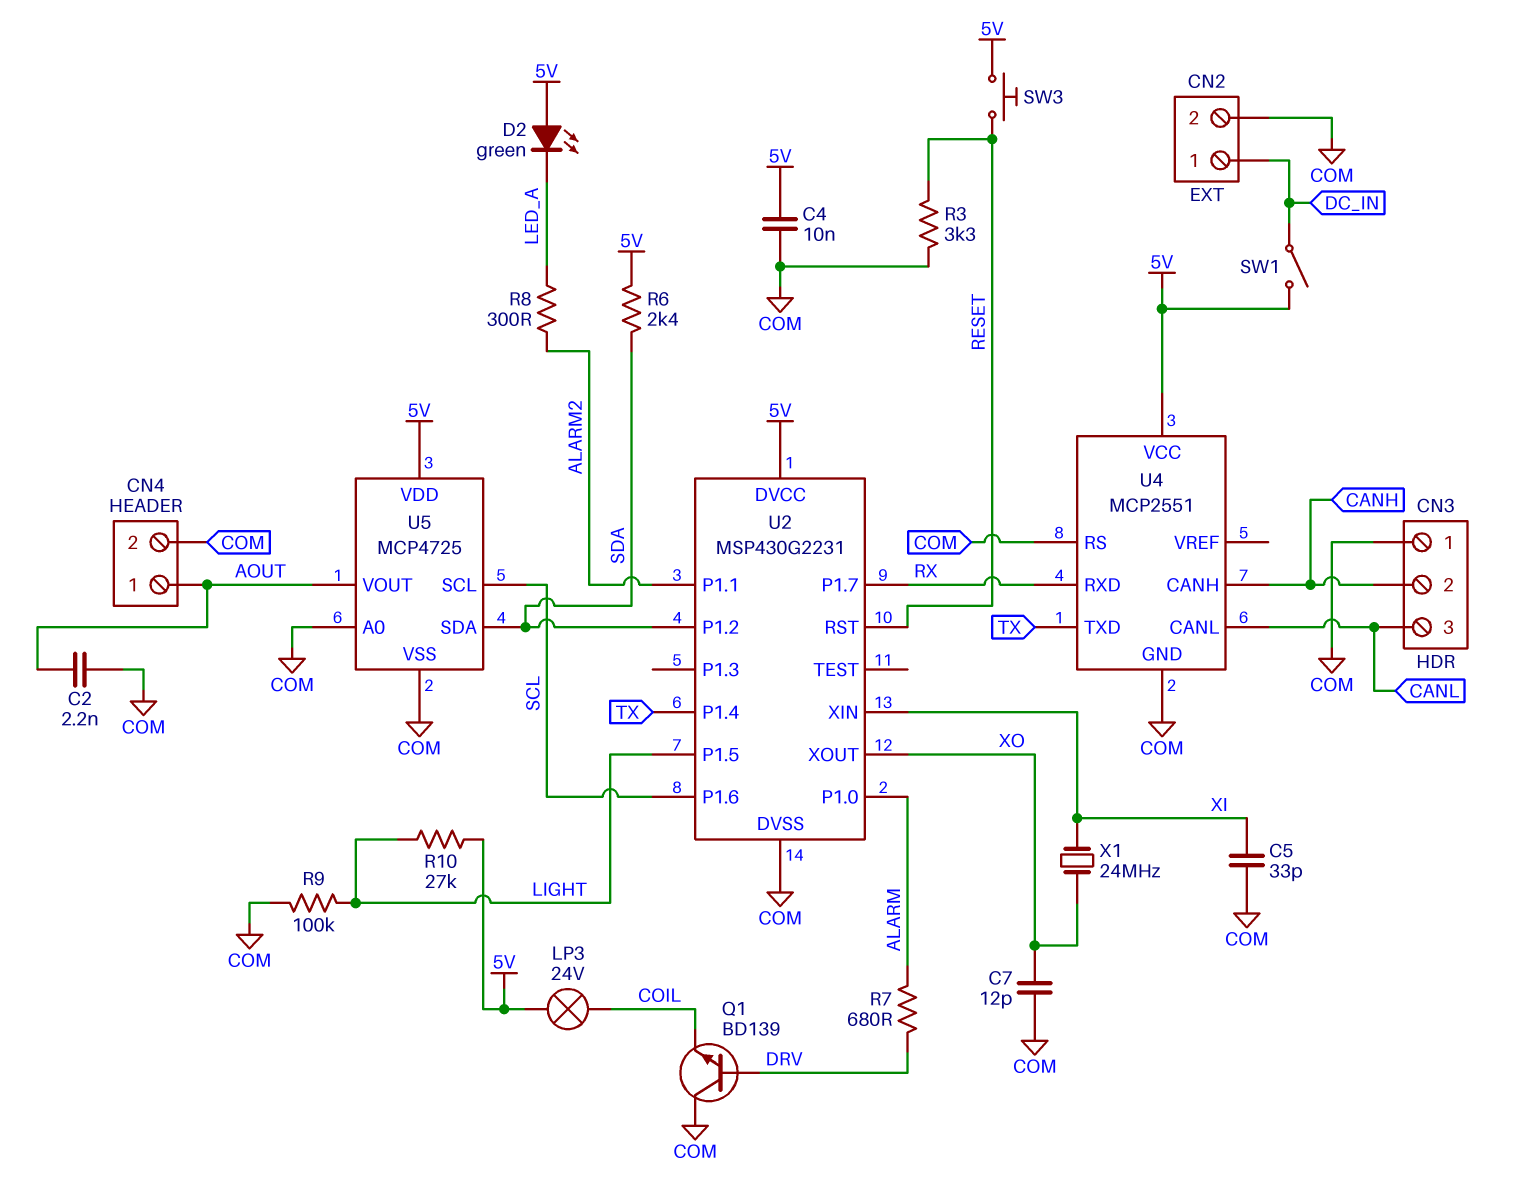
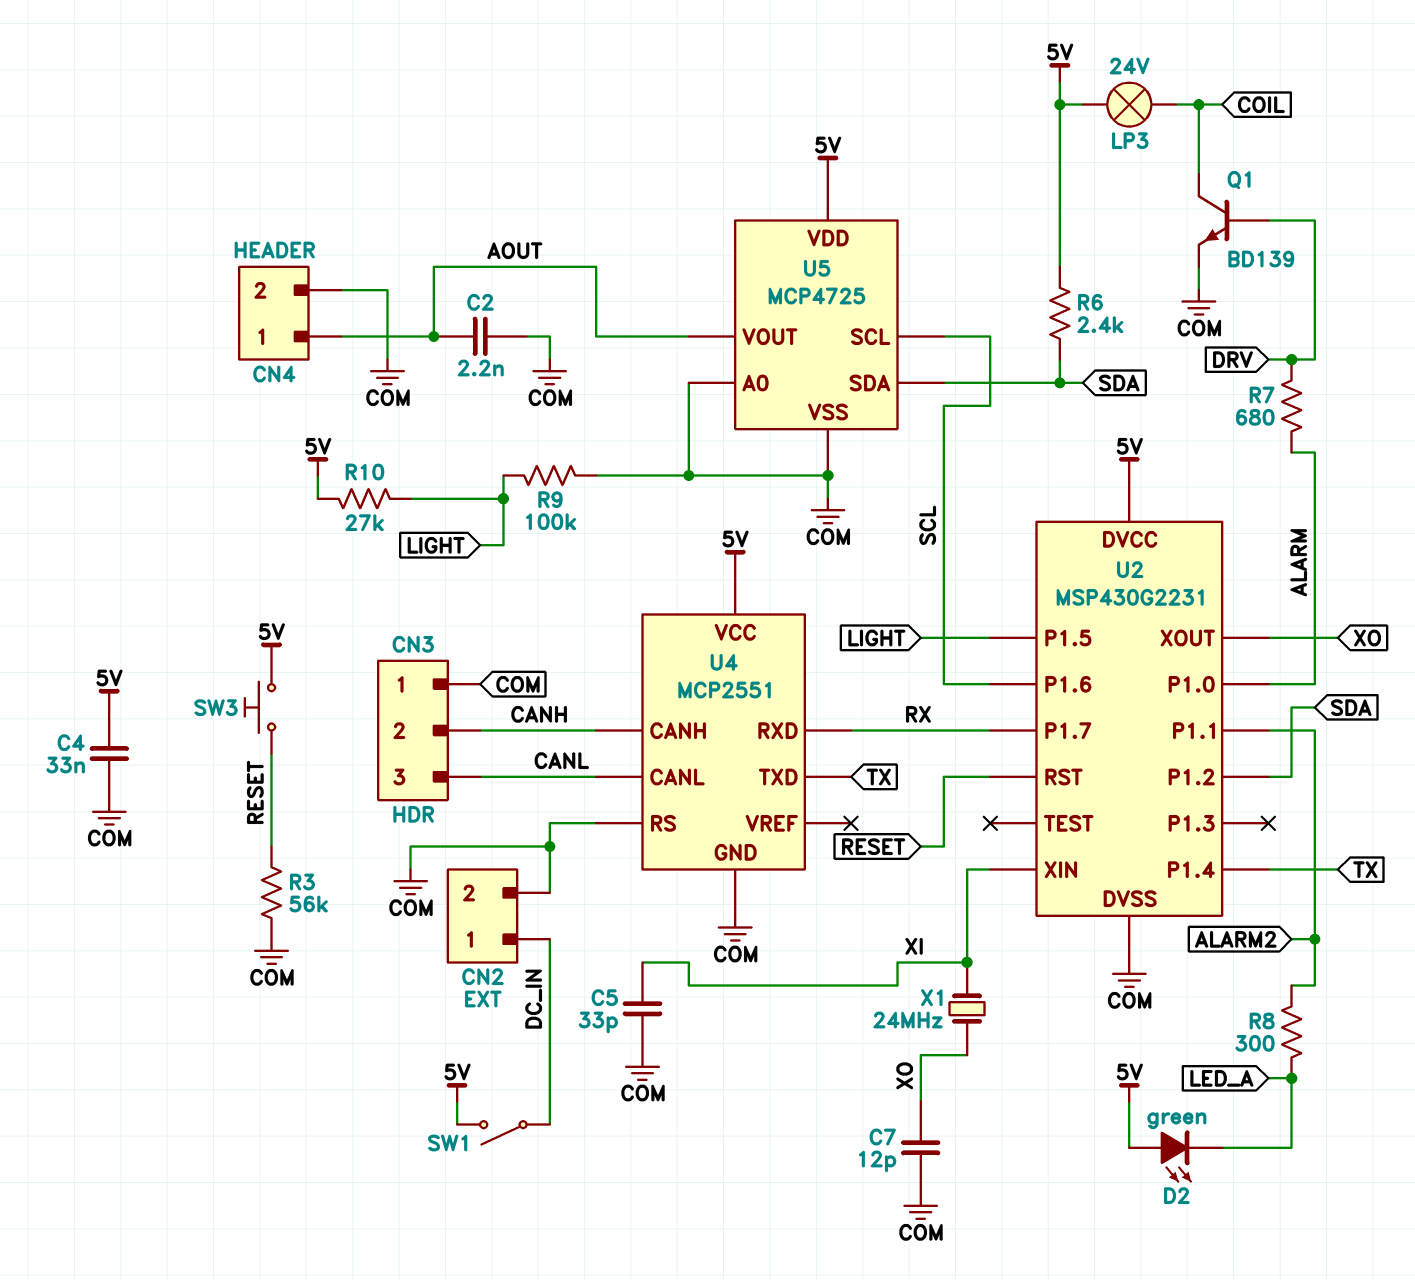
C4: 10nF (5V, COM) -> 33nF (5V, COM)
Q1: NPN BD139 (B DRV, C COM, E COIL) -> NPN BD139 (B DRV, C COIL, E COM)
R3: 3.3k (COM, RESET) -> 56k (COM, RESET)

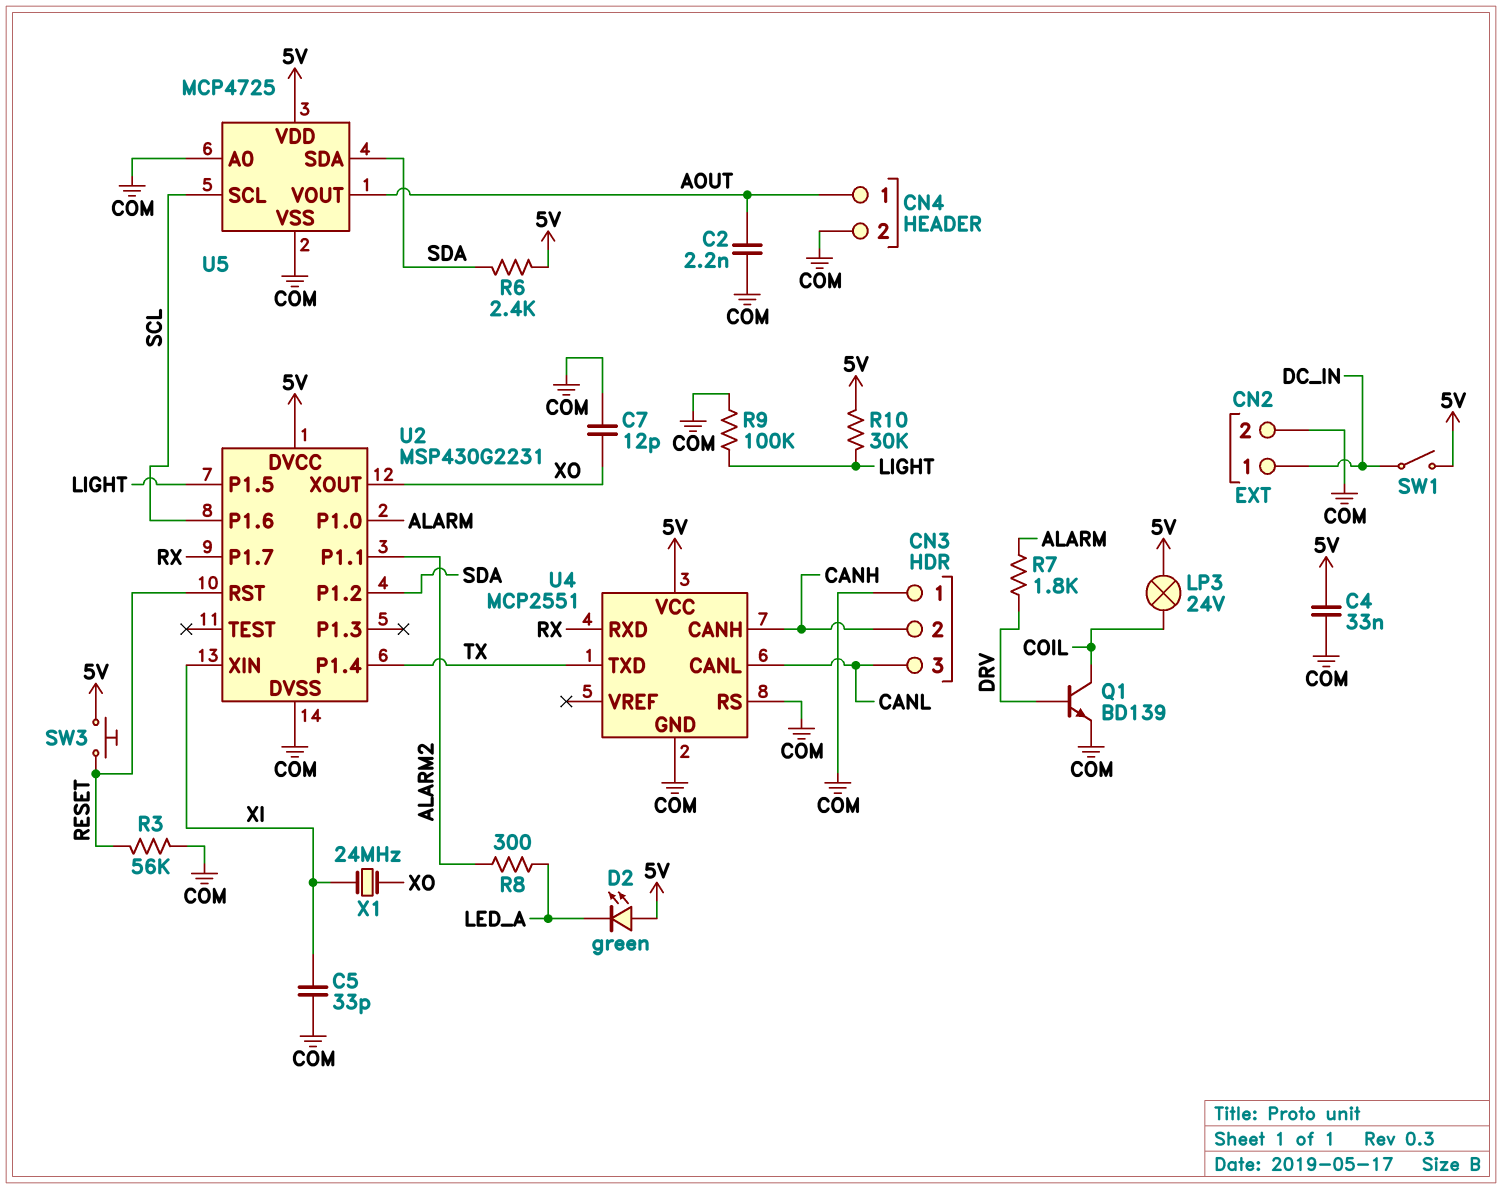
R7: 680 (ALARM, DRV) -> 1.8k (ALARM, DRV)
R10: 27k (5V, LIGHT) -> 30k (5V, LIGHT)

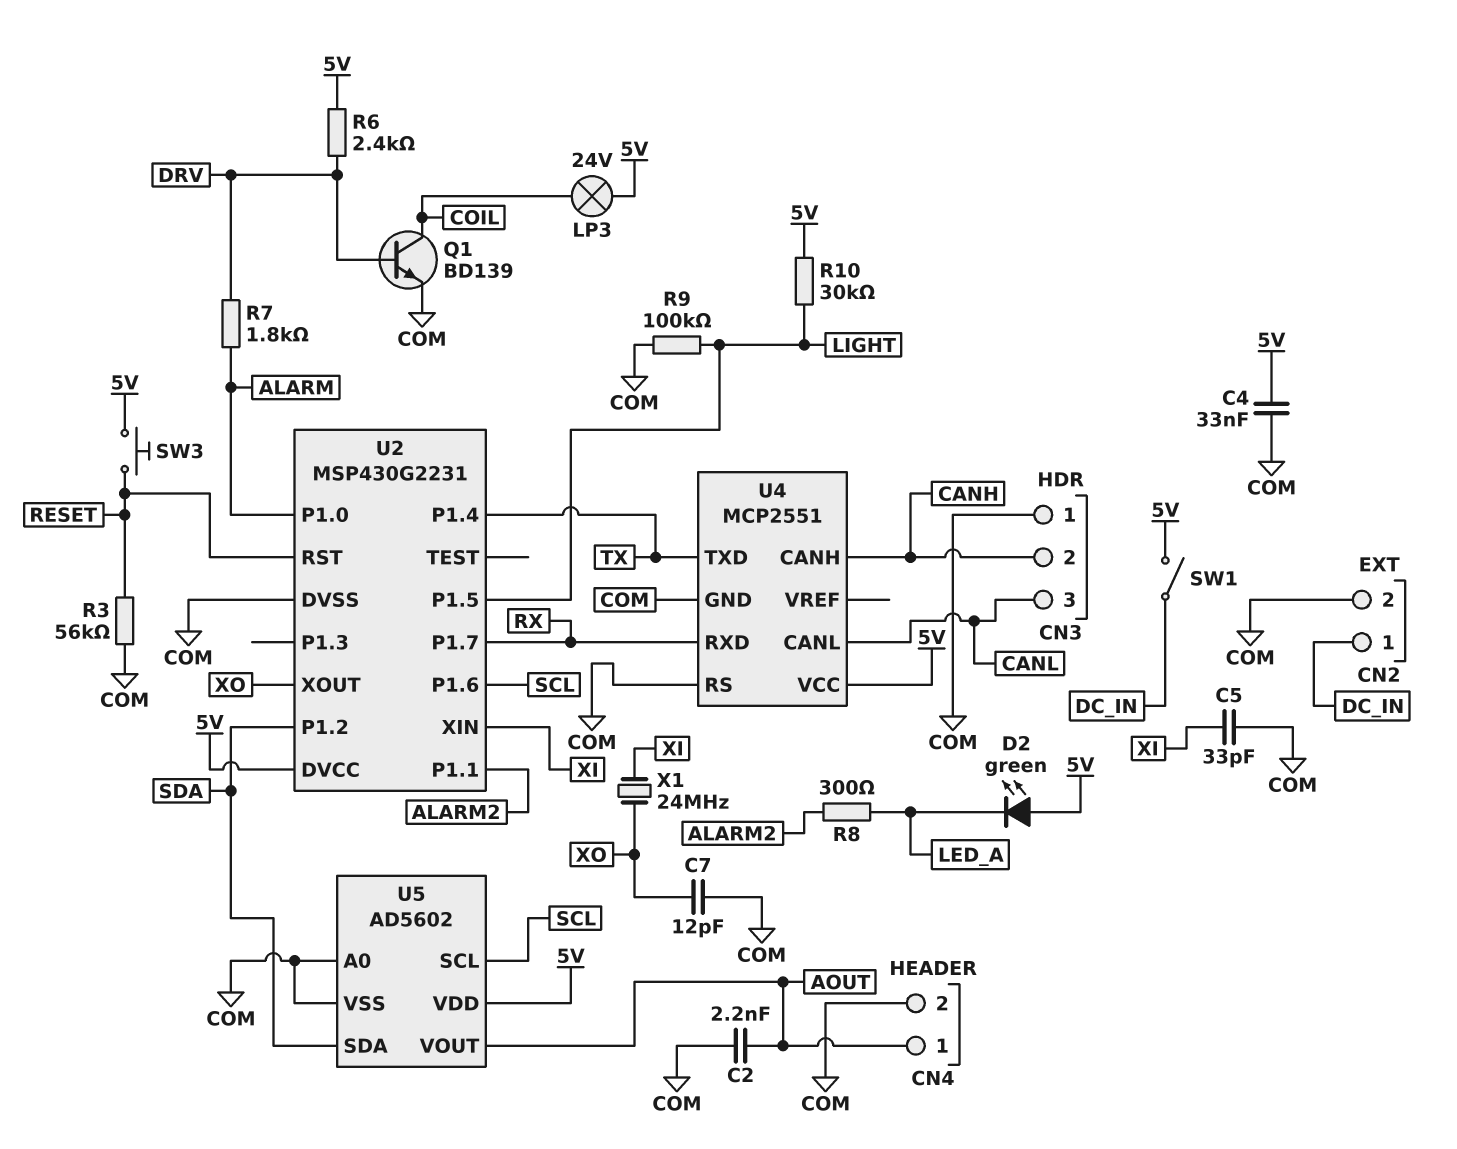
R6: 2.4k (5V, SDA) -> 2.4k (5V, DRV)
U5: MCP4725 -> AD5602

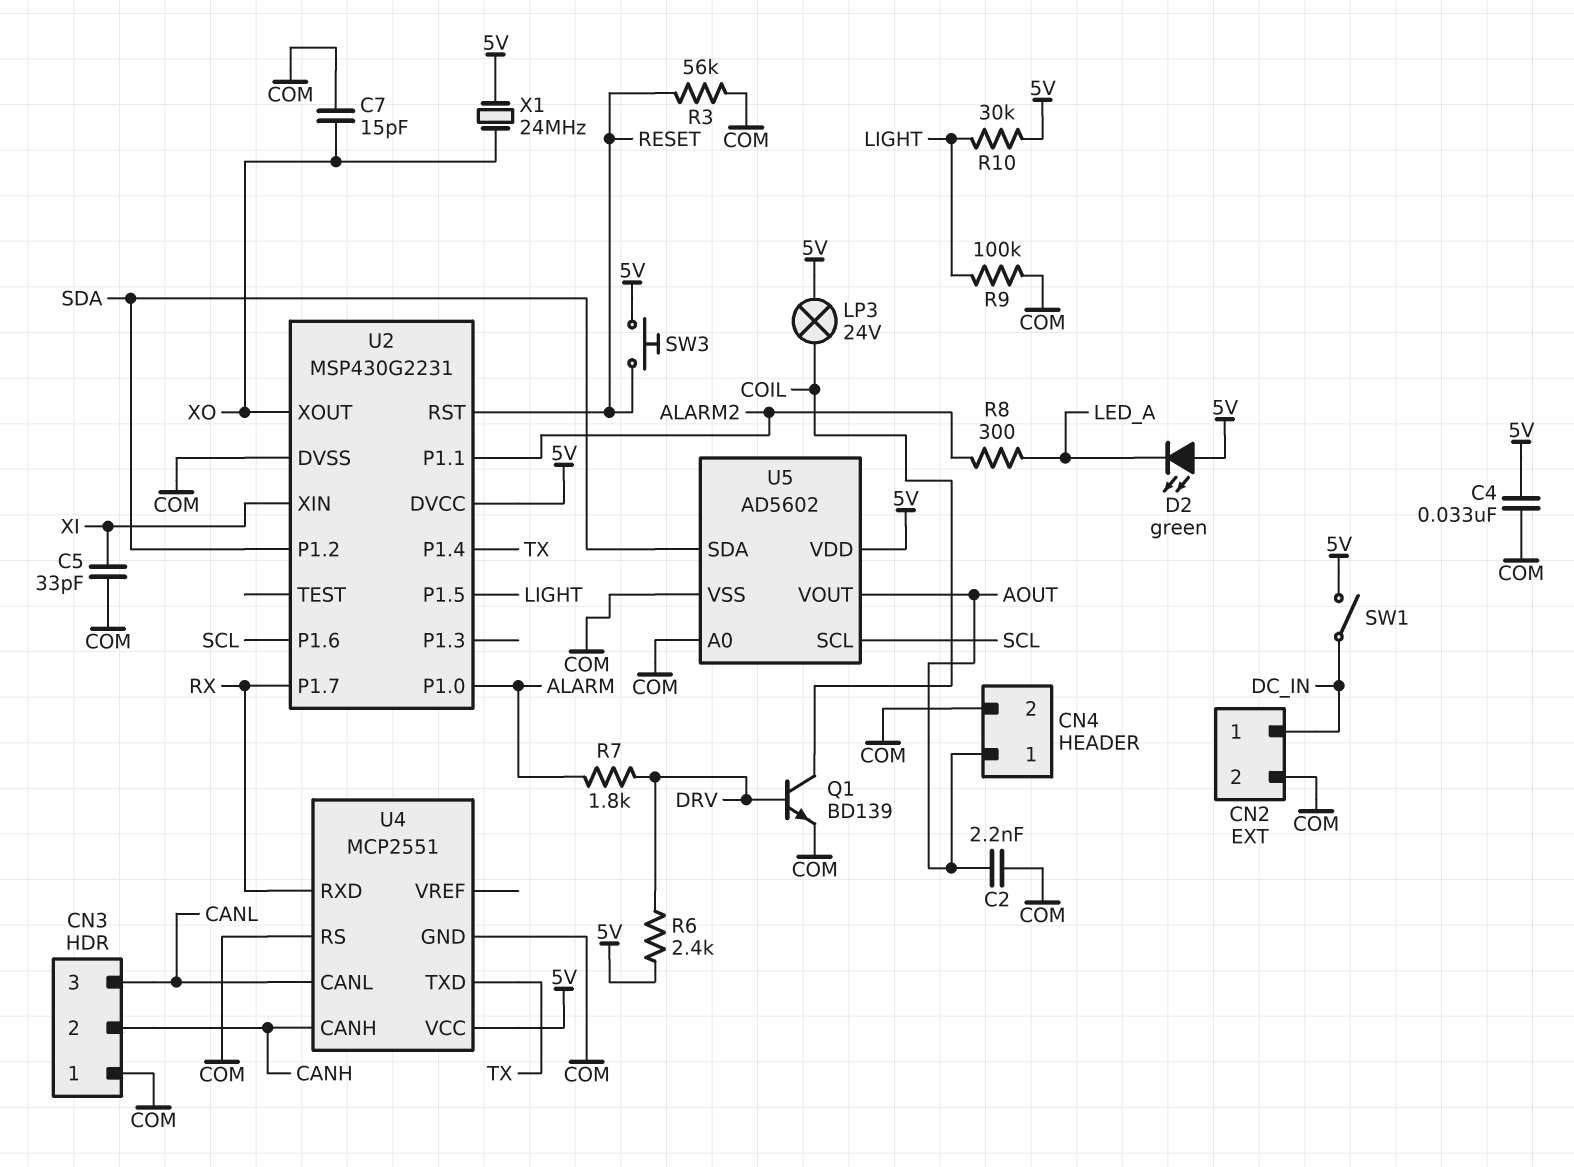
C7: 12pF (COM, XO) -> 15pF (COM, XO)
X1: 24MHz (XI, XO) -> 24MHz (5V, XO)

